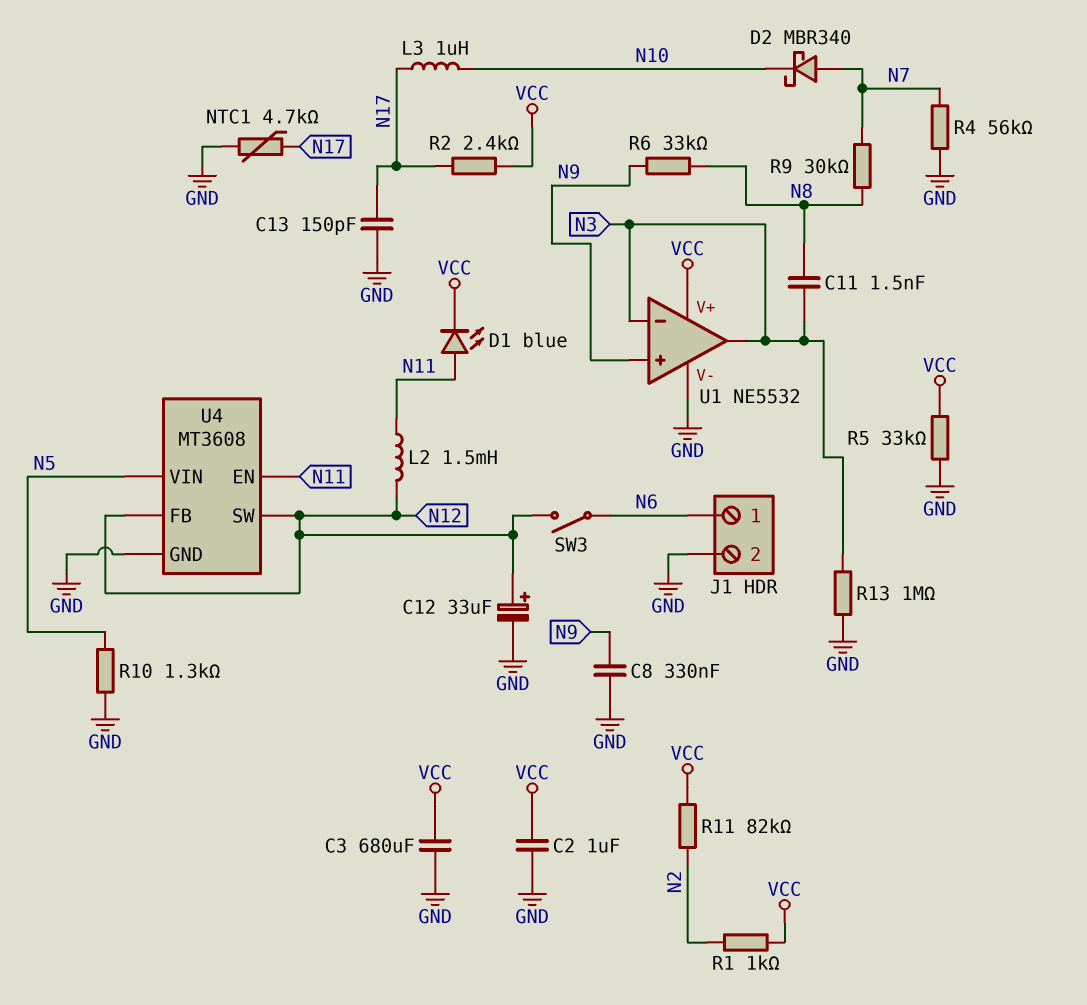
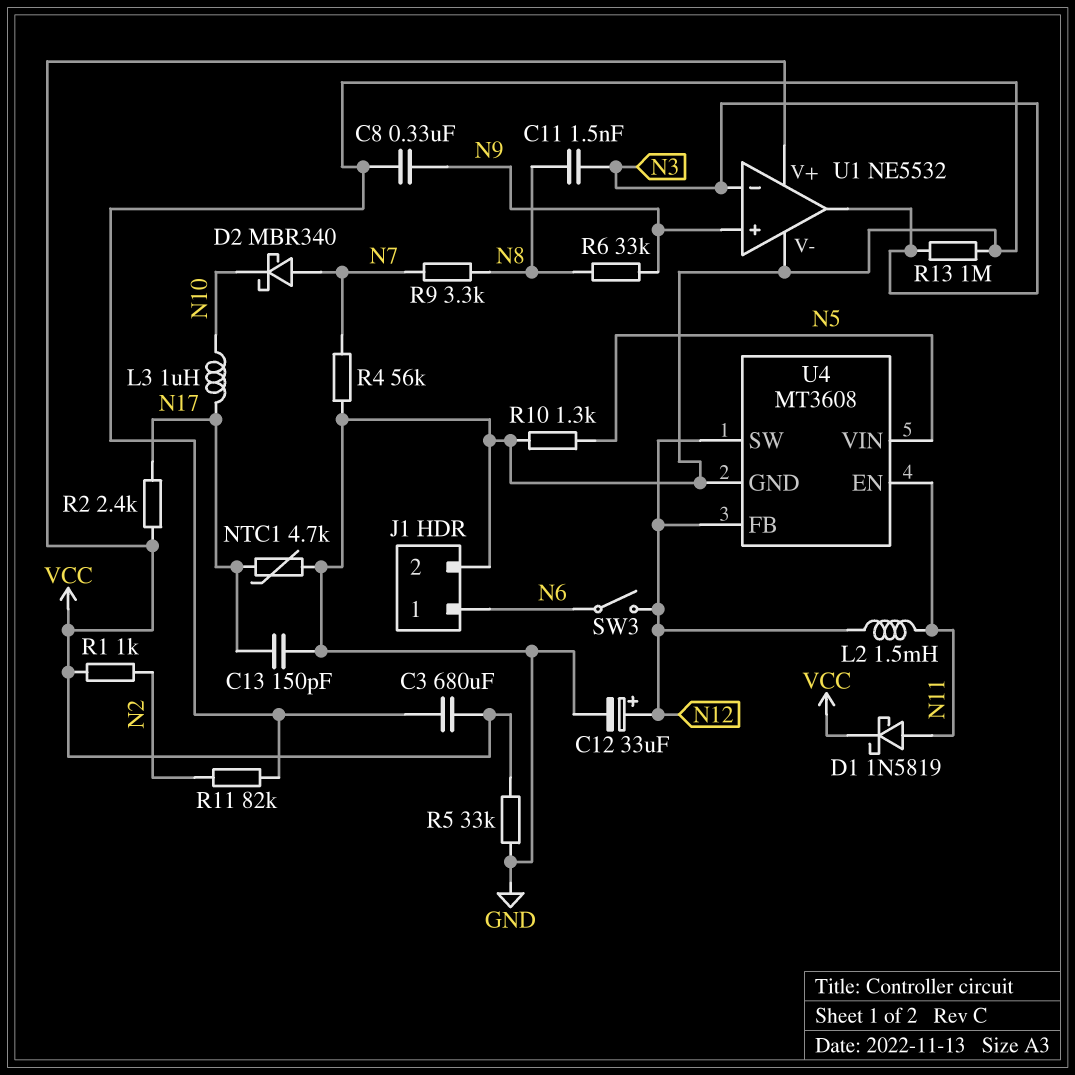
C2: 1uF (GND, VCC) -> none
D1: LED blue (A N11, K VCC) -> schottky 1N5819 (A N11, K VCC)
R9: 30k (N7, N8) -> 3.3k (N7, N8)
R11: 82k (N2, VCC) -> 82k (GND, N2)

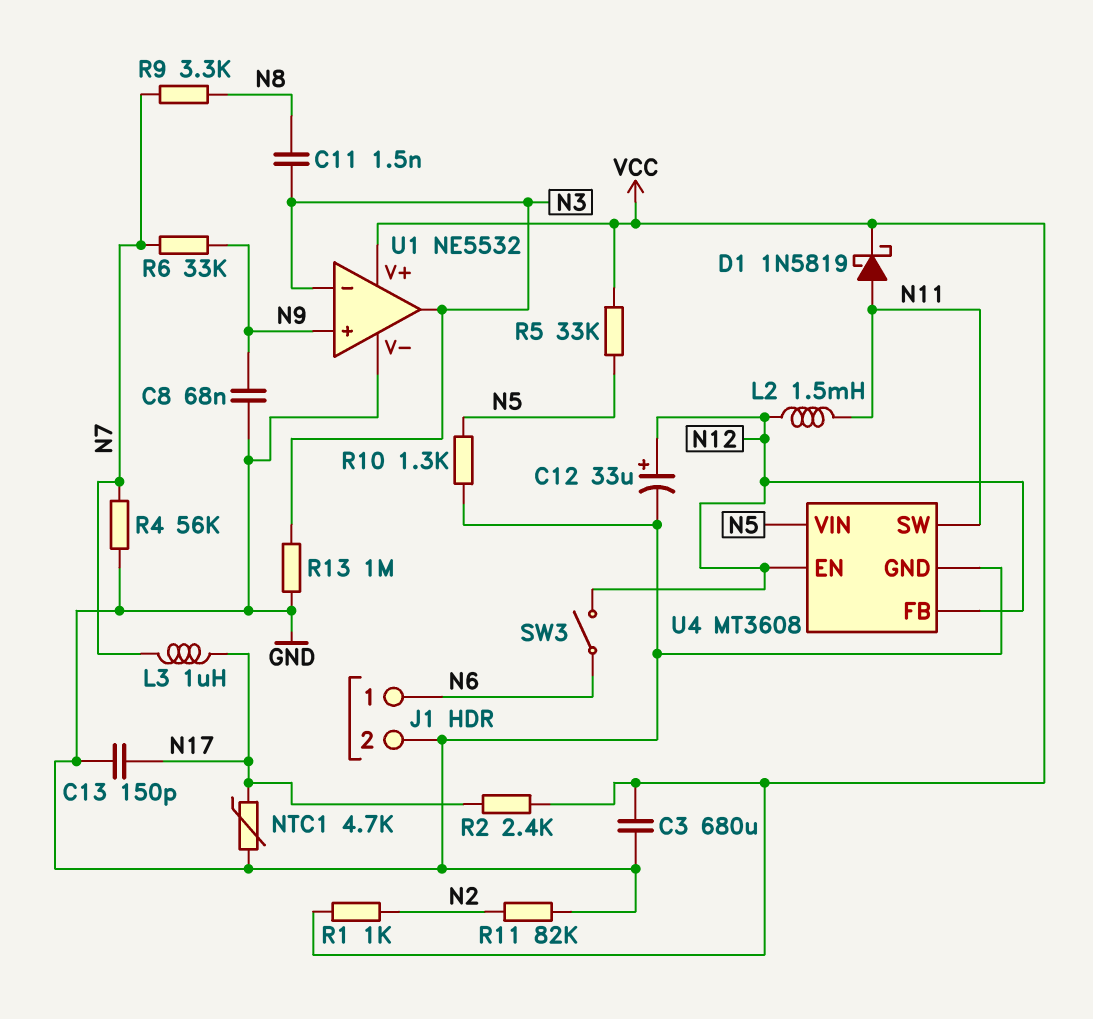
C8: 330nF (GND, N9) -> 68nF (GND, N9)
D2: schottky MBR340 (A N7, K N10) -> none
L3: 1uH (N10, N17) -> 1uH (N7, N17)
R5: 33k (GND, VCC) -> 33k (N5, VCC)
R6: 33k (N8, N9) -> 33k (N7, N9)
U4 pin EN: N11 -> N12
U4 pin SW: N12 -> N11

